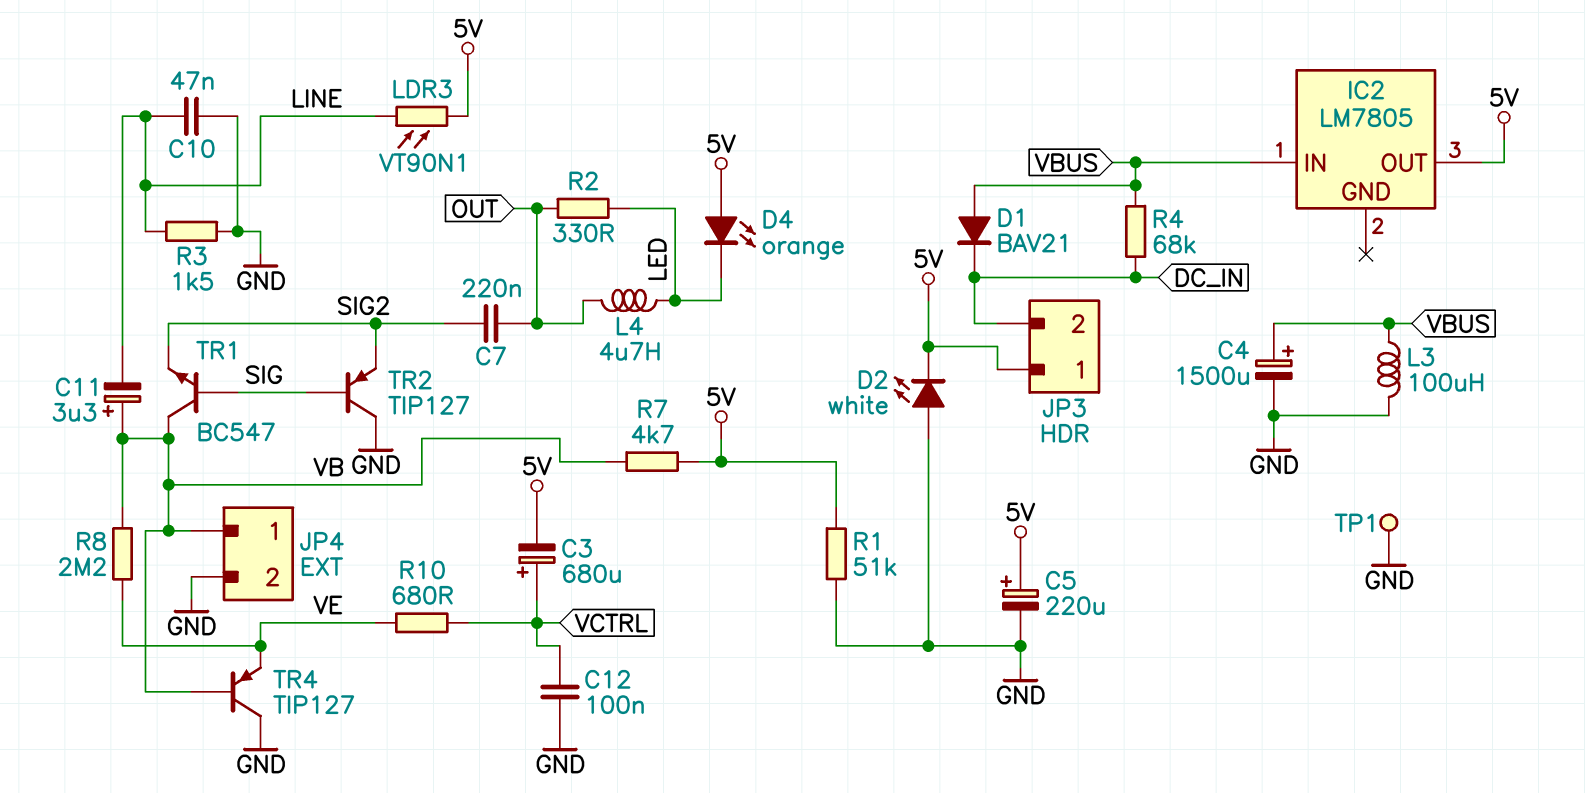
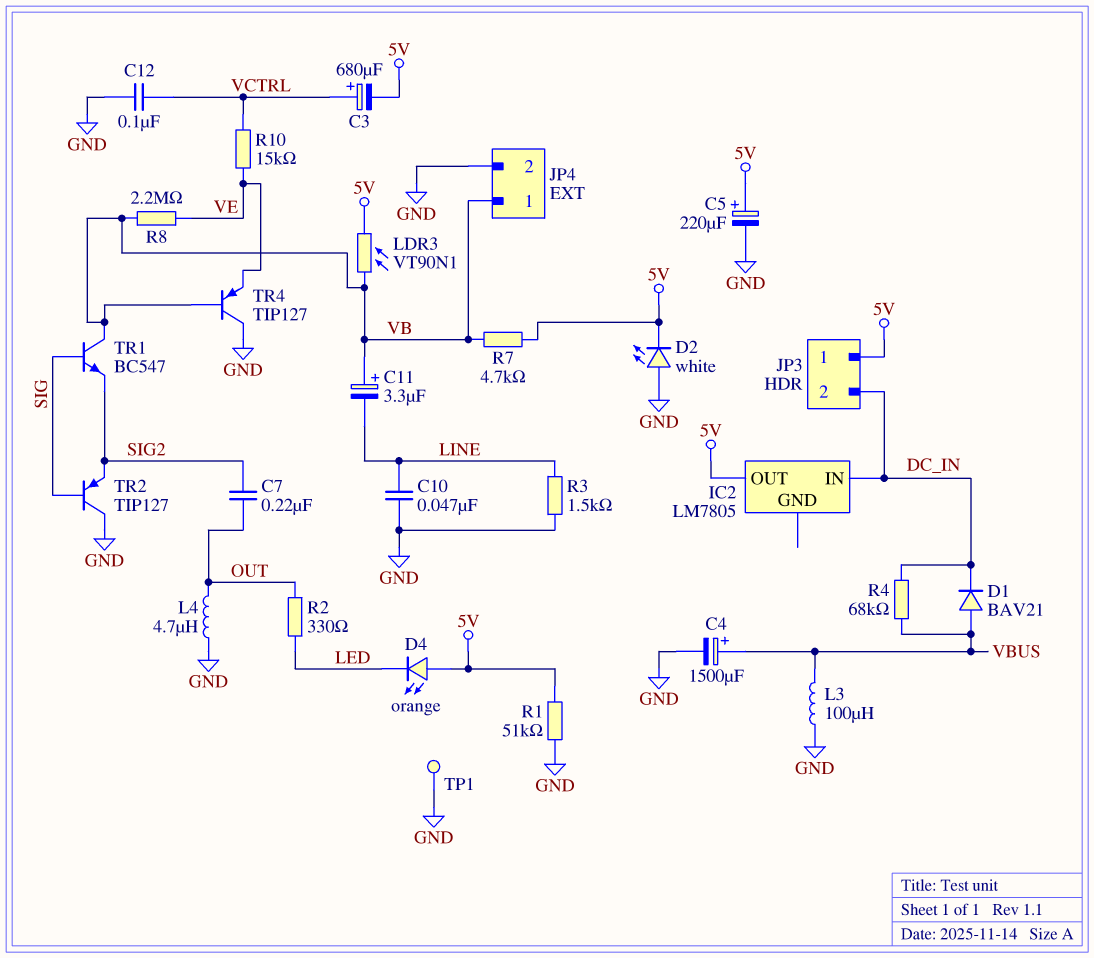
IC2 pin IN: VBUS -> DC_IN
L4: 4.7uH (LED, OUT) -> 4.7uH (GND, OUT)
LDR3: VT90N1 (5V, LINE) -> VT90N1 (5V, VB)
R10: 680 (VCTRL, VE) -> 15k (VCTRL, VE)

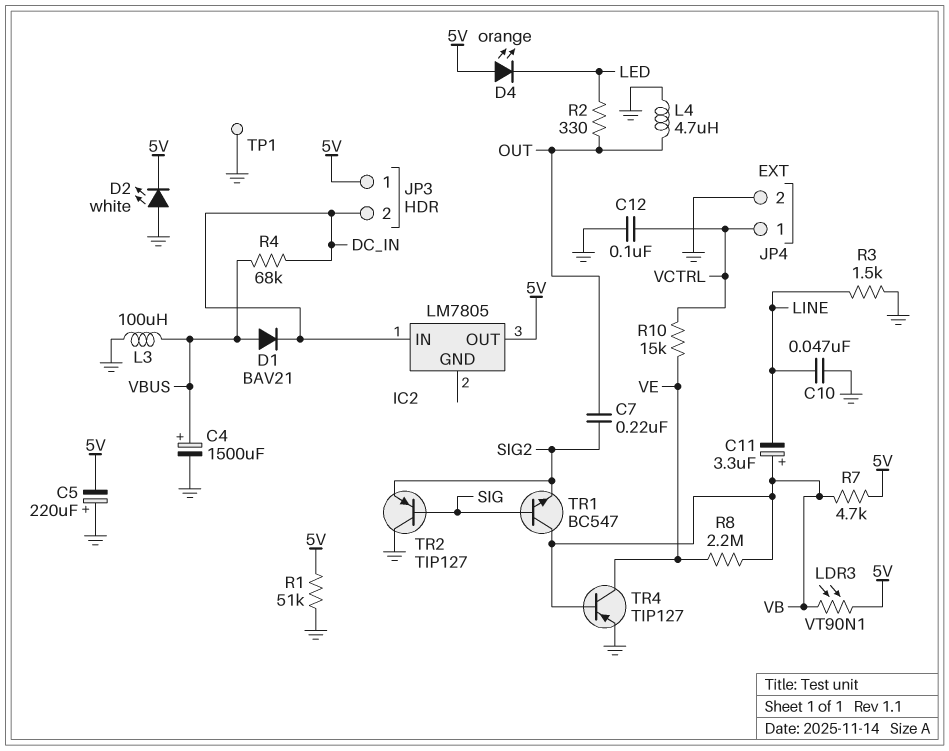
C3: 680uF (plus VCTRL, minus 5V) -> none
C5: 220uF (plus 5V, minus GND) -> 220uF (plus GND, minus 5V)
JP4 pin 1: VB -> VCTRL
TR4: PNP TIP127 (B VB, C GND, E VE) -> PNP TIP127 (B VB, C VE, E GND)

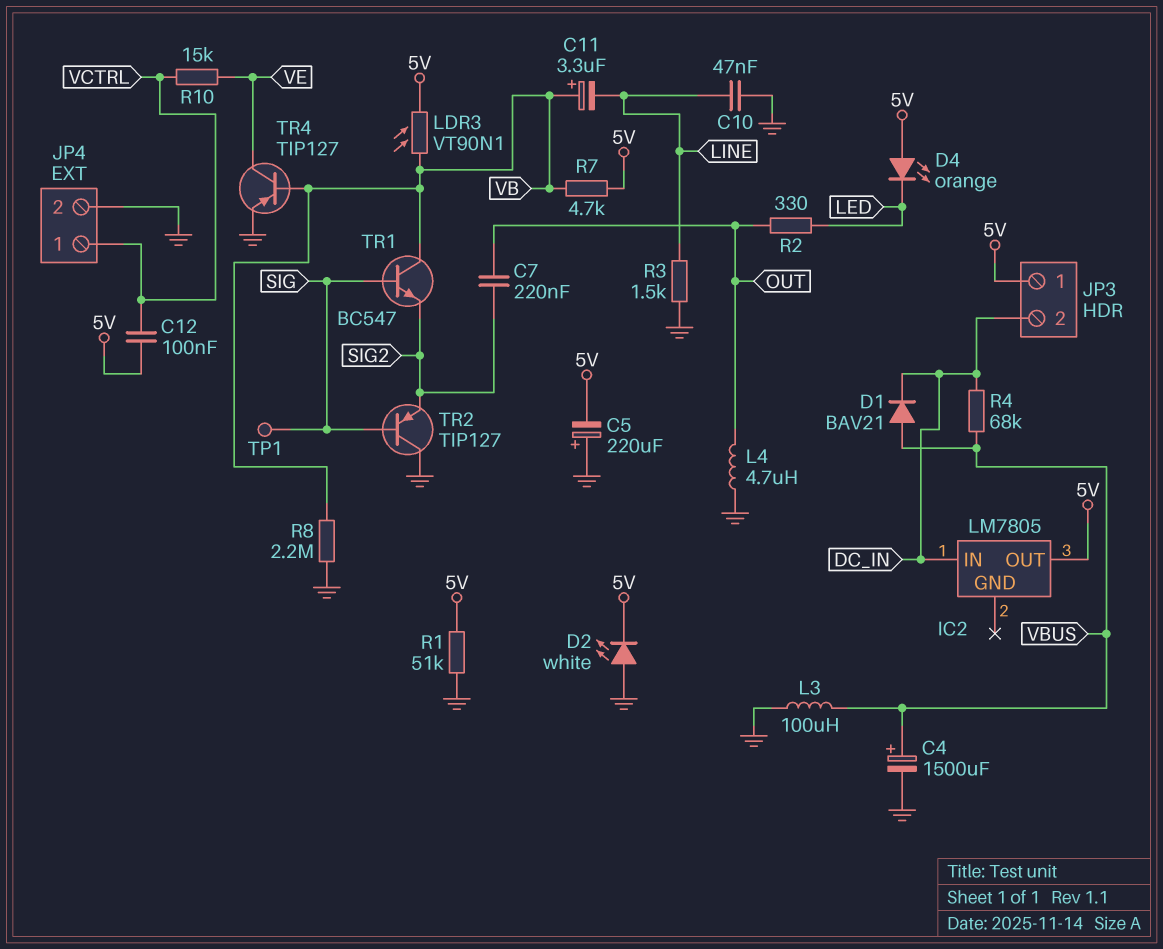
C12: 100nF (GND, VCTRL) -> 100nF (5V, VCTRL)
R8: 2.2M (VB, VE) -> 2.2M (GND, VB)
TP1: test point (GND) -> test point (SIG)

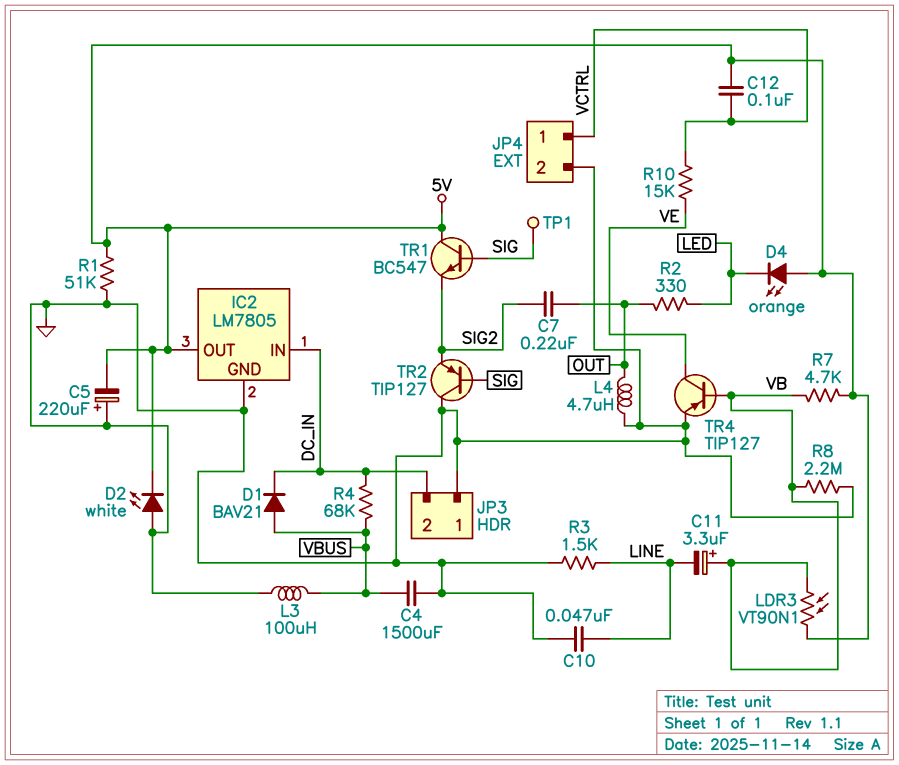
C4: 1500uF (plus VBUS, minus GND) -> 1500uF (GND, VBUS)
IC2 pin GND: none -> GND
JP3 pin 1: 5V -> GND
TR1: NPN BC547 (B SIG, C VB, E SIG2) -> NPN BC547 (B SIG, C 5V, E SIG2)

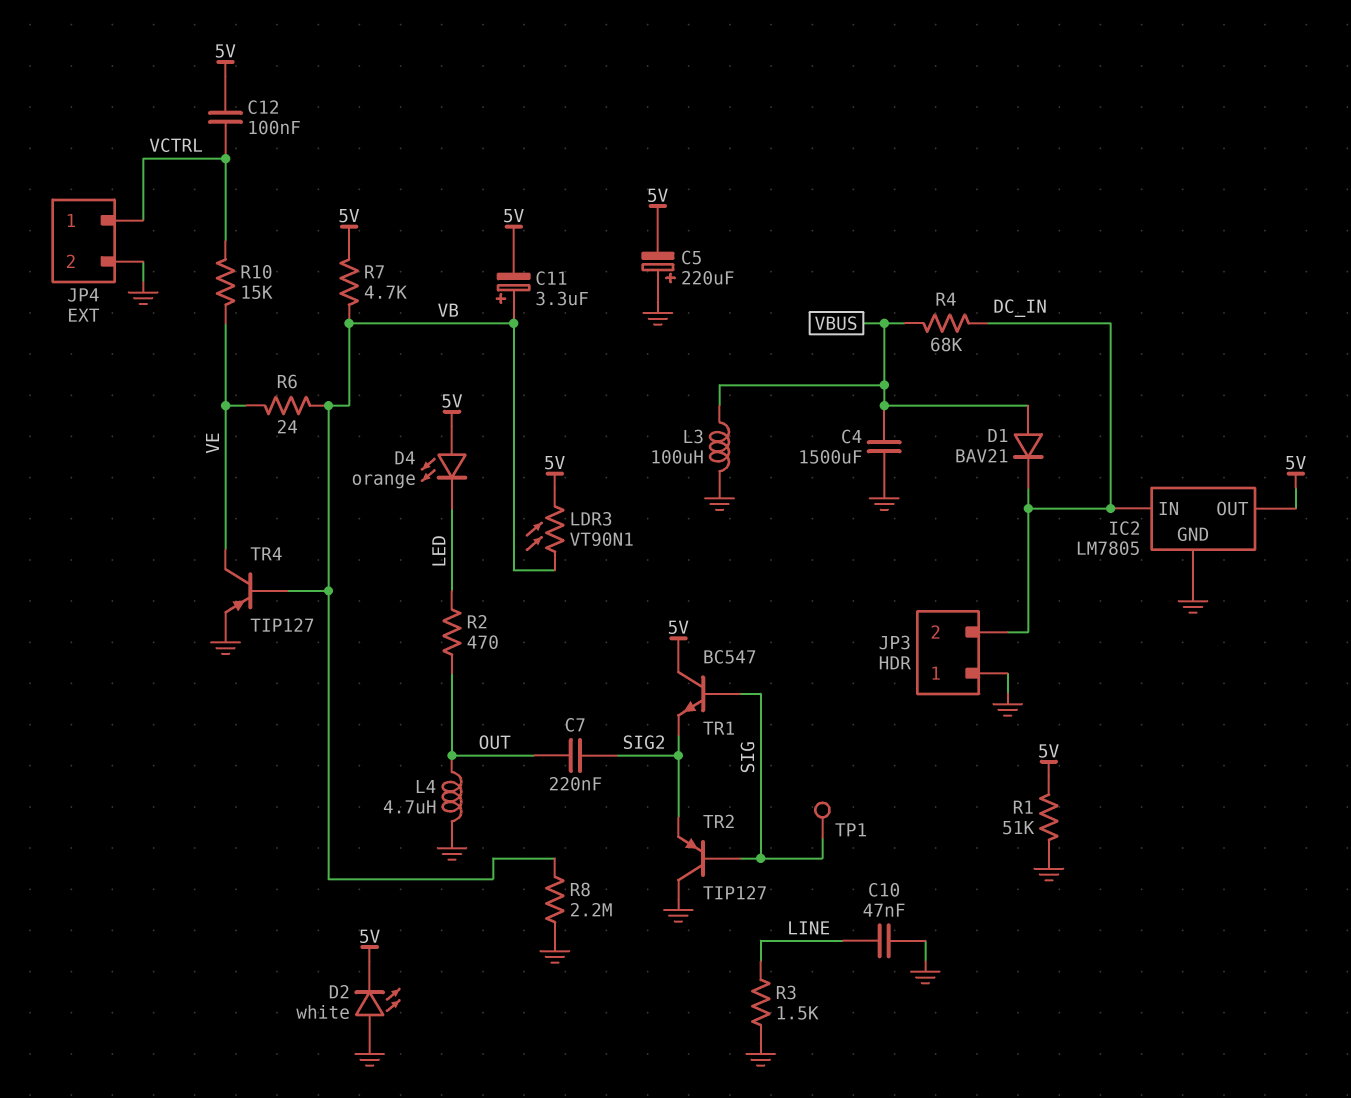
C11: 3.3uF (plus VB, minus LINE) -> 3.3uF (plus VB, minus 5V)
R2: 330 (LED, OUT) -> 470 (LED, OUT)
R6: none -> 24 (VB, VE)

